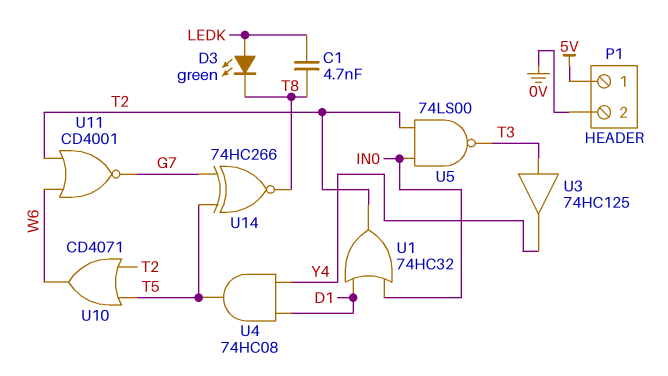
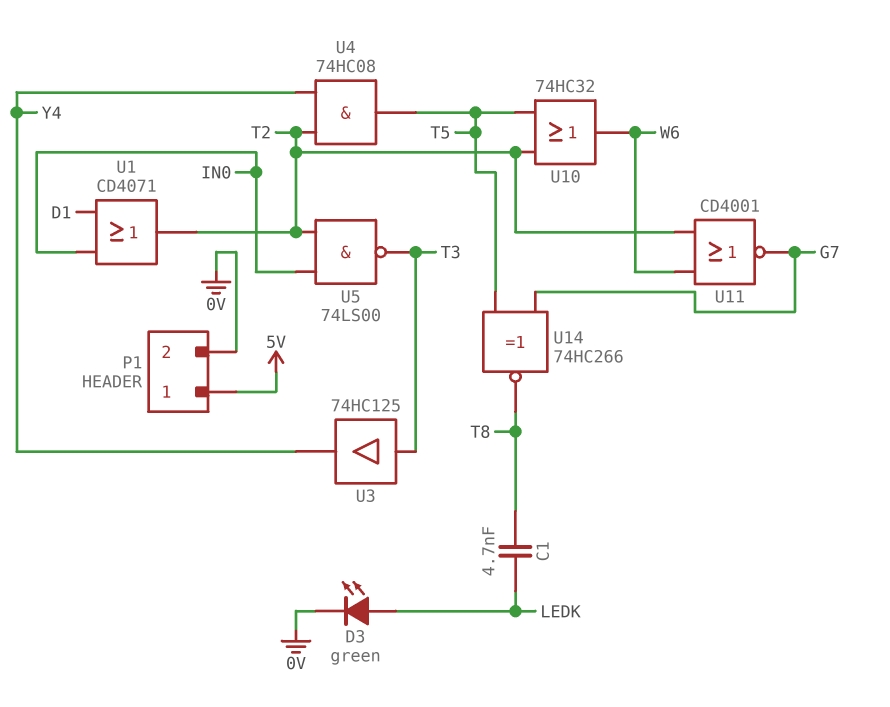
D3: LED green (A LEDK, K T8) -> LED green (A LEDK, K 0V)
U1: OR 74HC32 (in D1, in IN0, out T2) -> OR CD4071 (in D1, in IN0, out T2)
U4: AND 74HC08 (in D1, in Y4, out T5) -> AND 74HC08 (in T2, in Y4, out T5)
U10: OR CD4071 (in T2, in T5, out W6) -> OR 74HC32 (in T2, in T5, out W6)

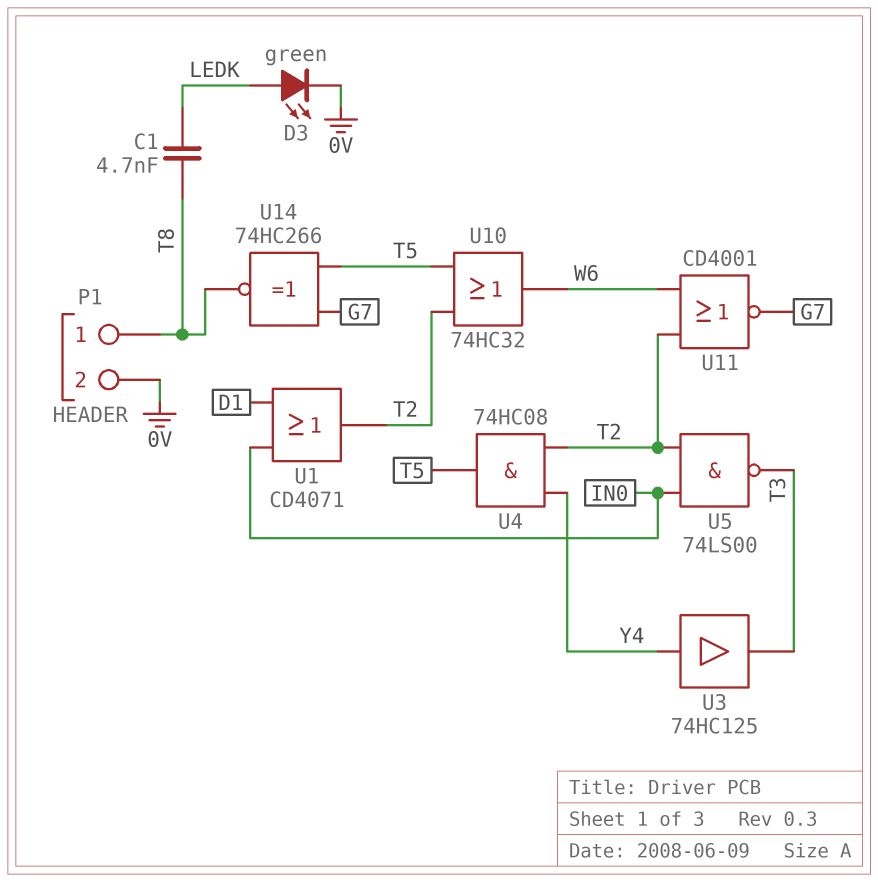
P1 pin 1: 5V -> T8
U3: buffer 74HC125 (in T3, out Y4) -> buffer 74HC125 (in Y4, out T3)

